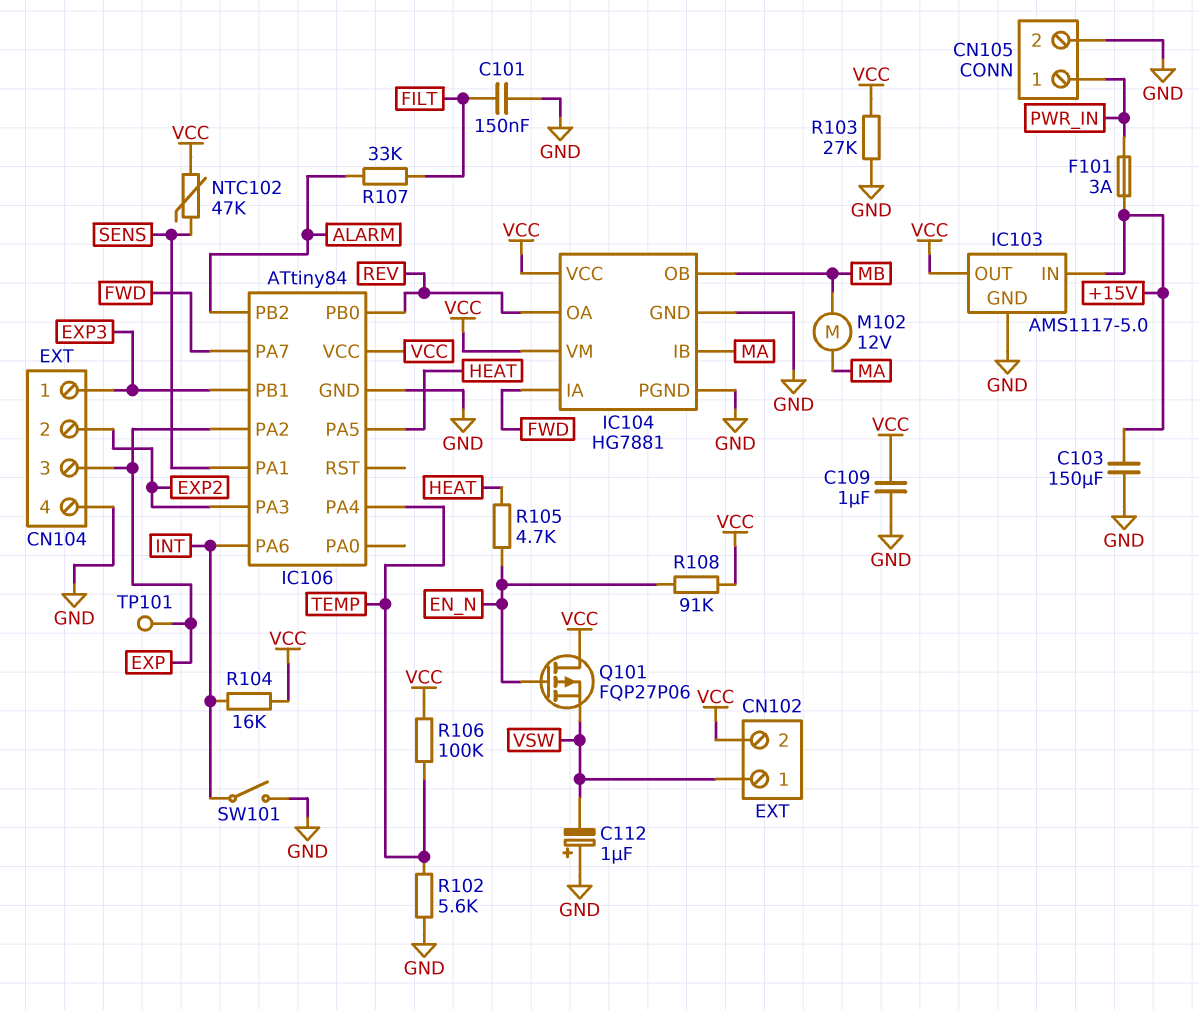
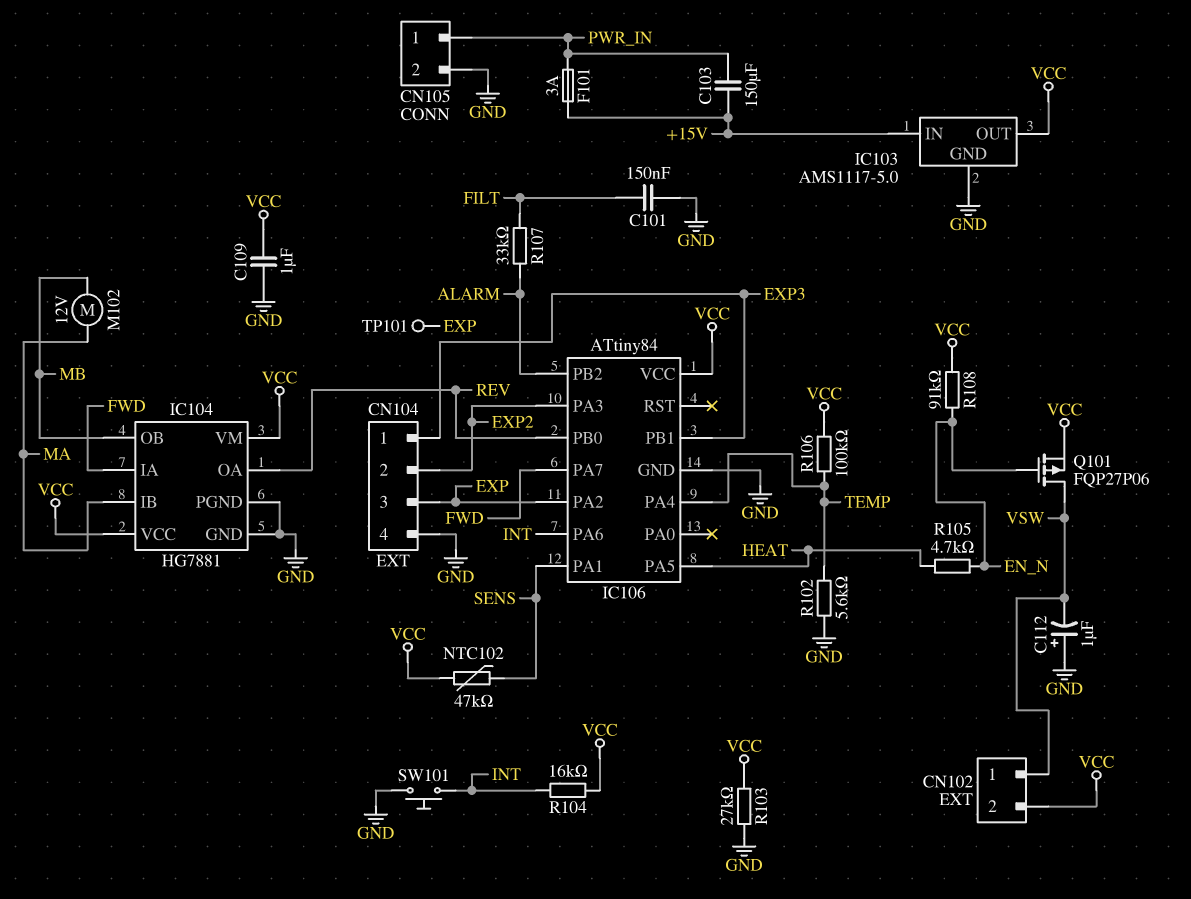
C103: 150uF (+15V, GND) -> 150uF (+15V, PWR_IN)
Q101: PMOS FQP27P06 (G EN_N, D VCC, S VSW) -> PMOS FQP27P06 (G EN_N, D VSW, S VCC)
SW101: switch (GND, INT) -> button (GND, INT)

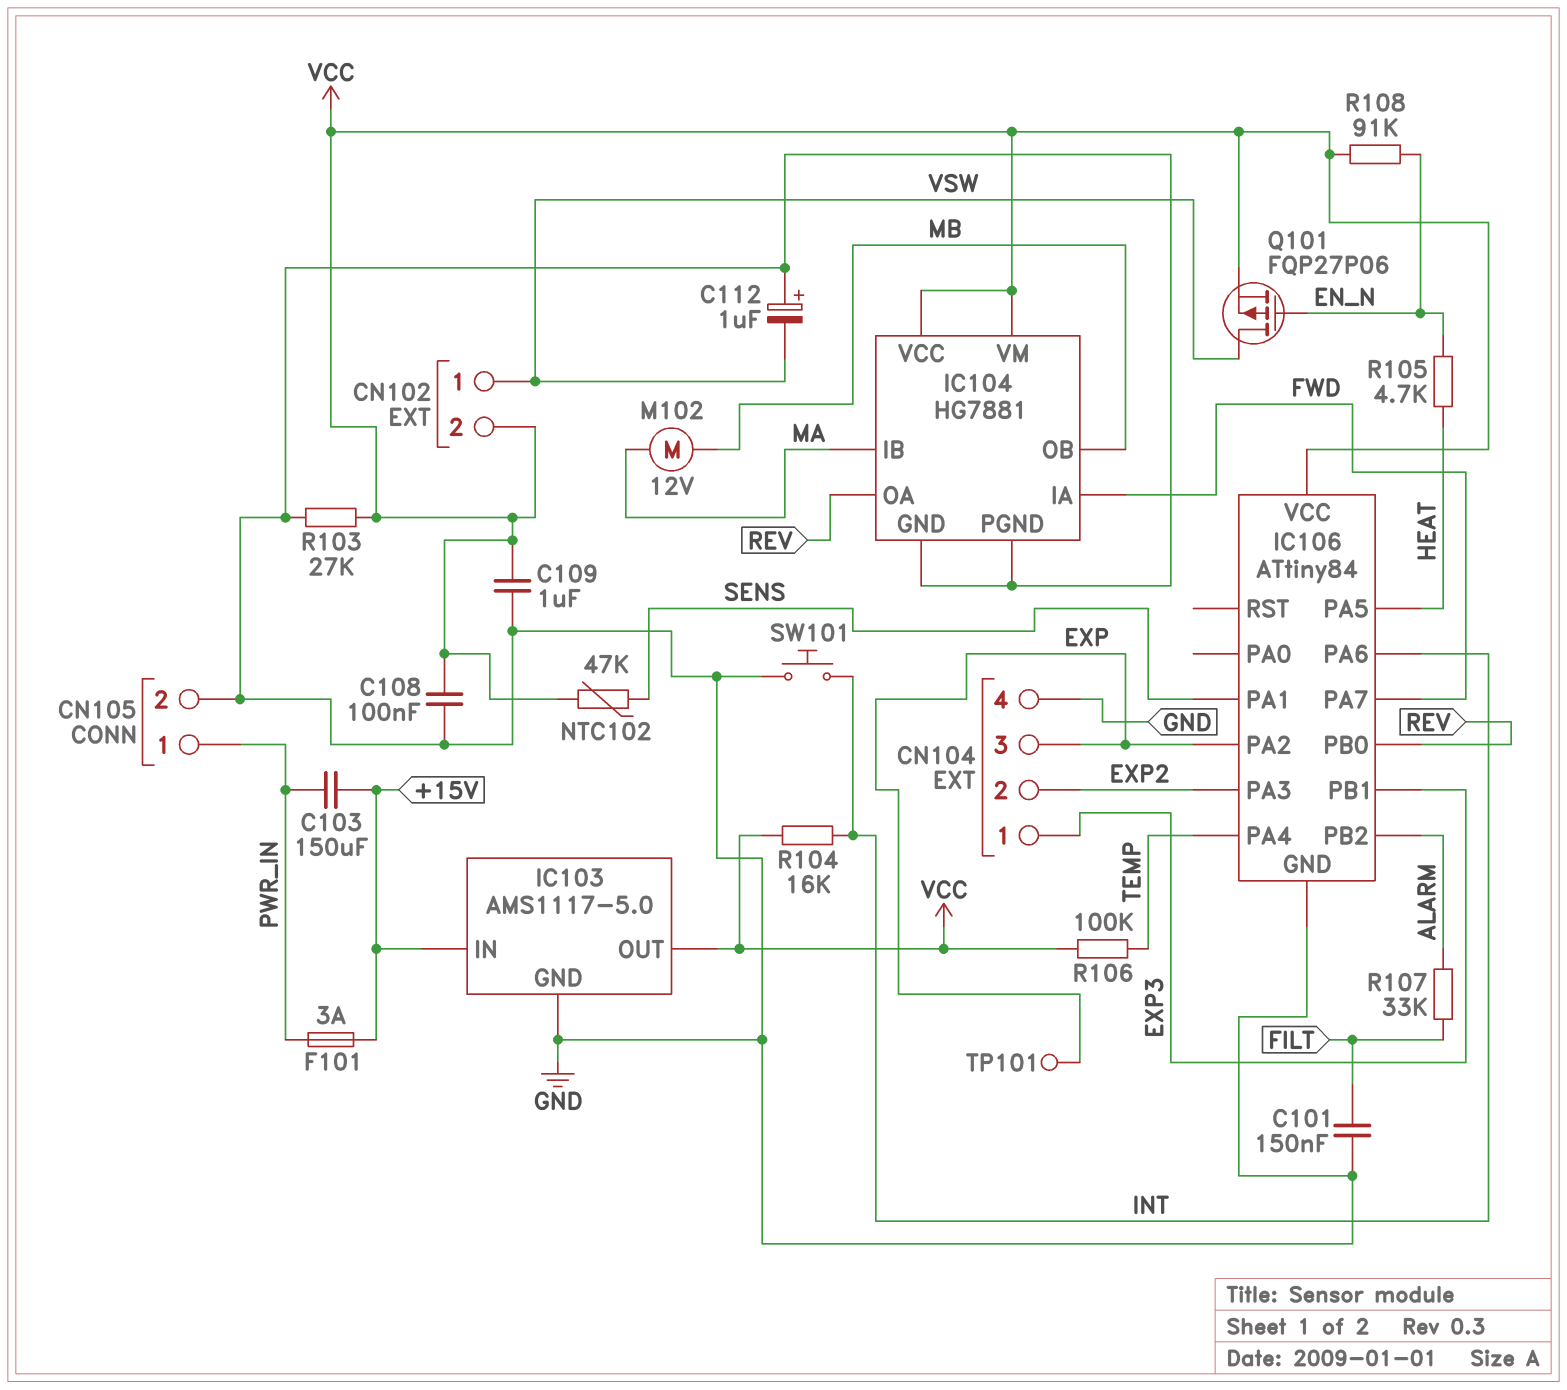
C108: none -> 100nF (GND, VCC)
R102: 5.6k (GND, TEMP) -> none

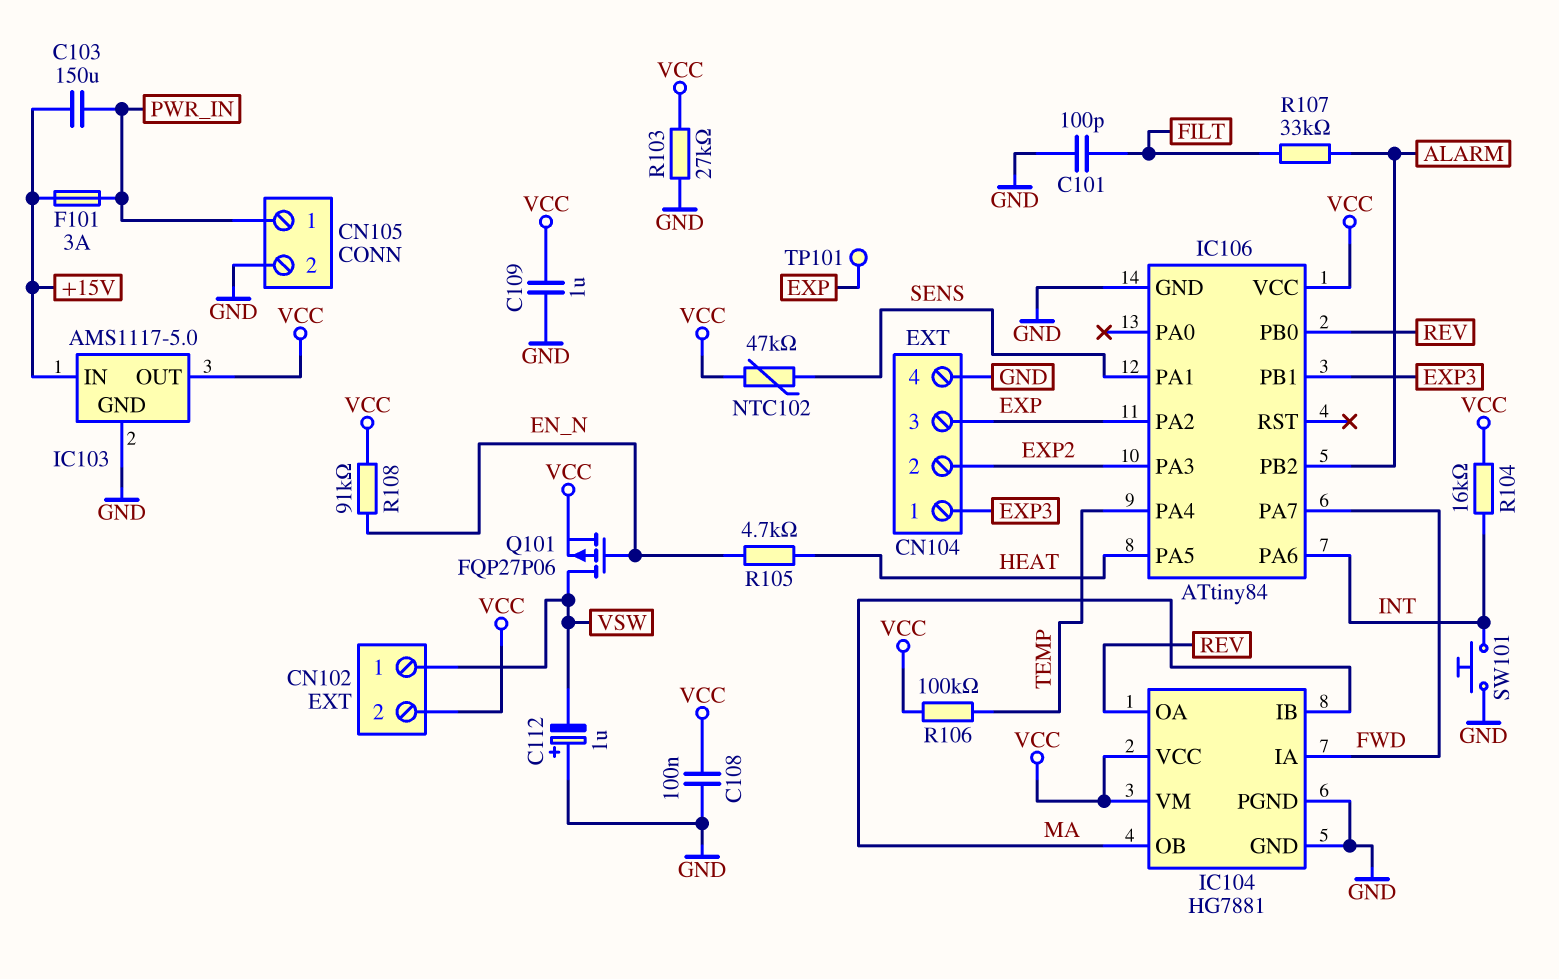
C101: 150nF (FILT, GND) -> 100pF (FILT, GND)
IC104 pin OB: MB -> MA
M102: motor 12V (MA, MB) -> none

